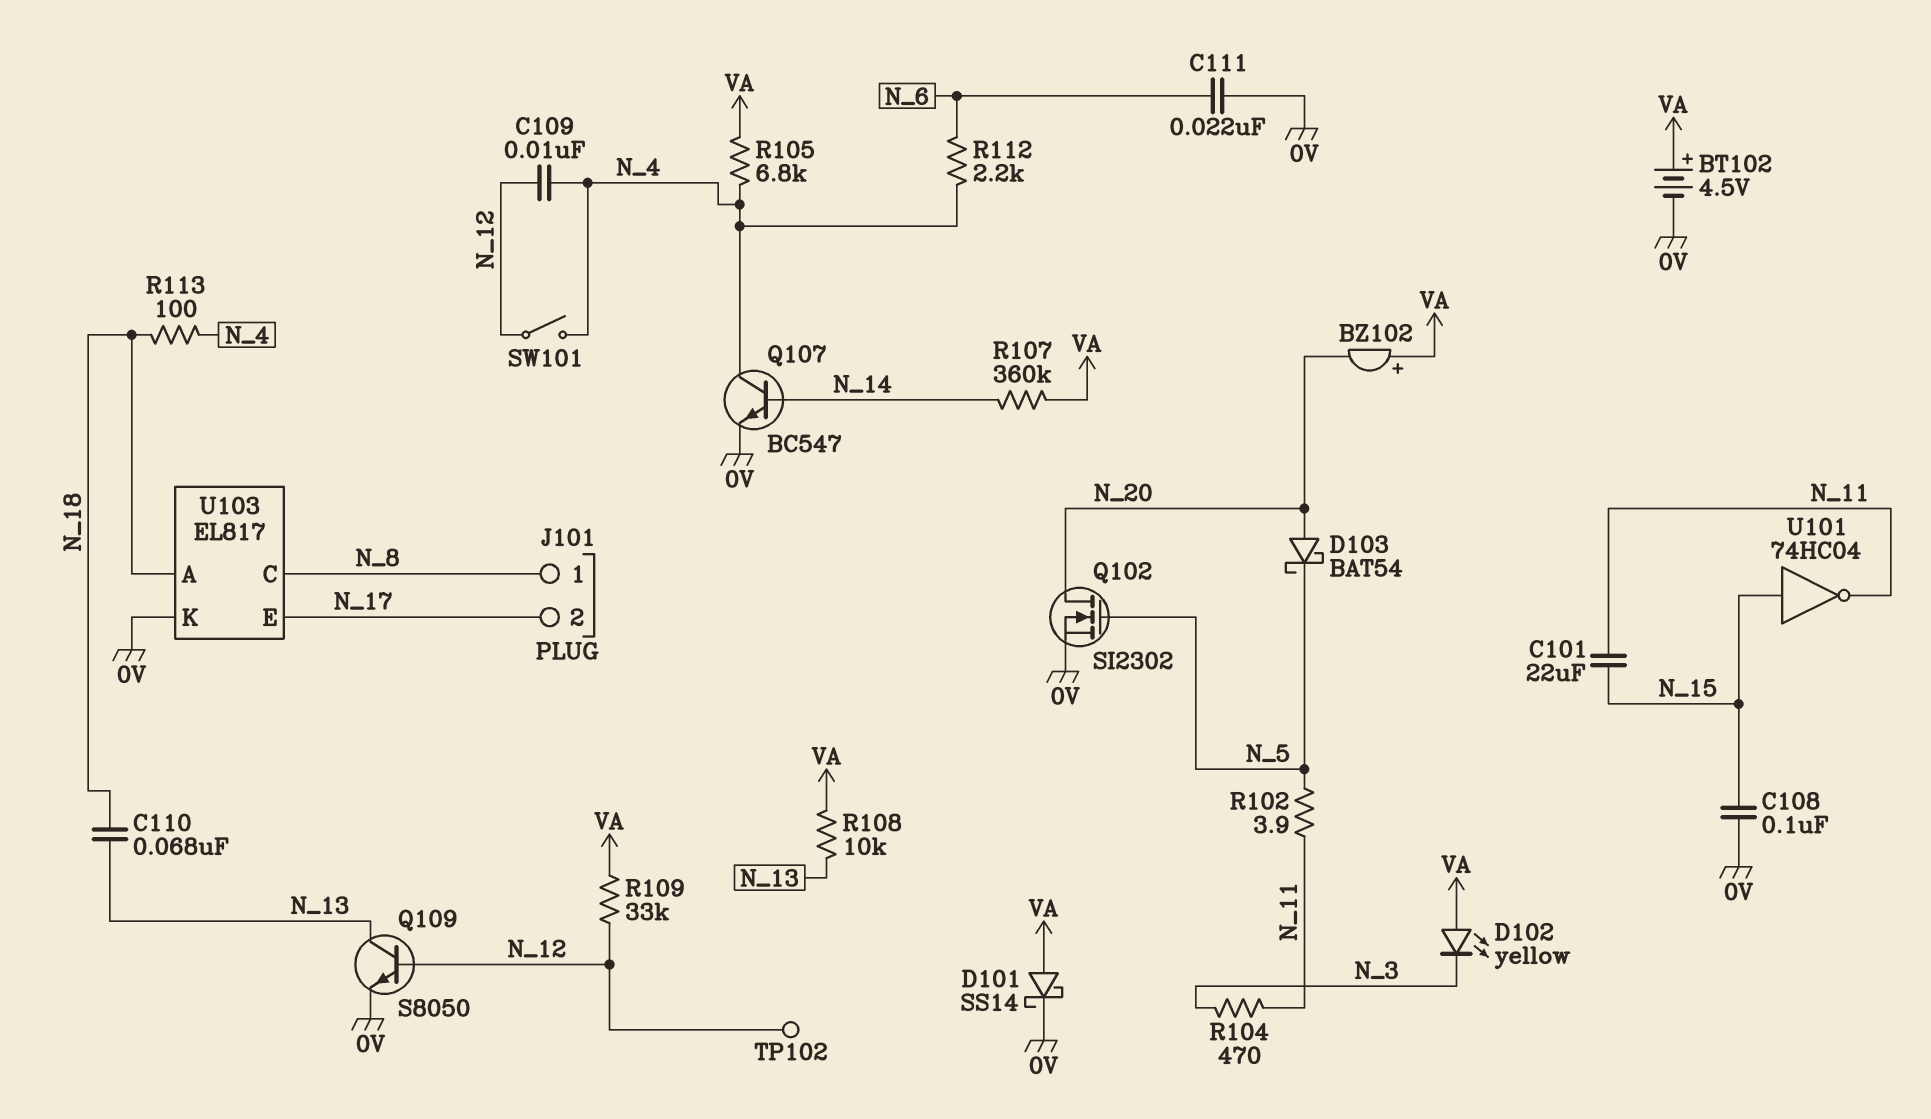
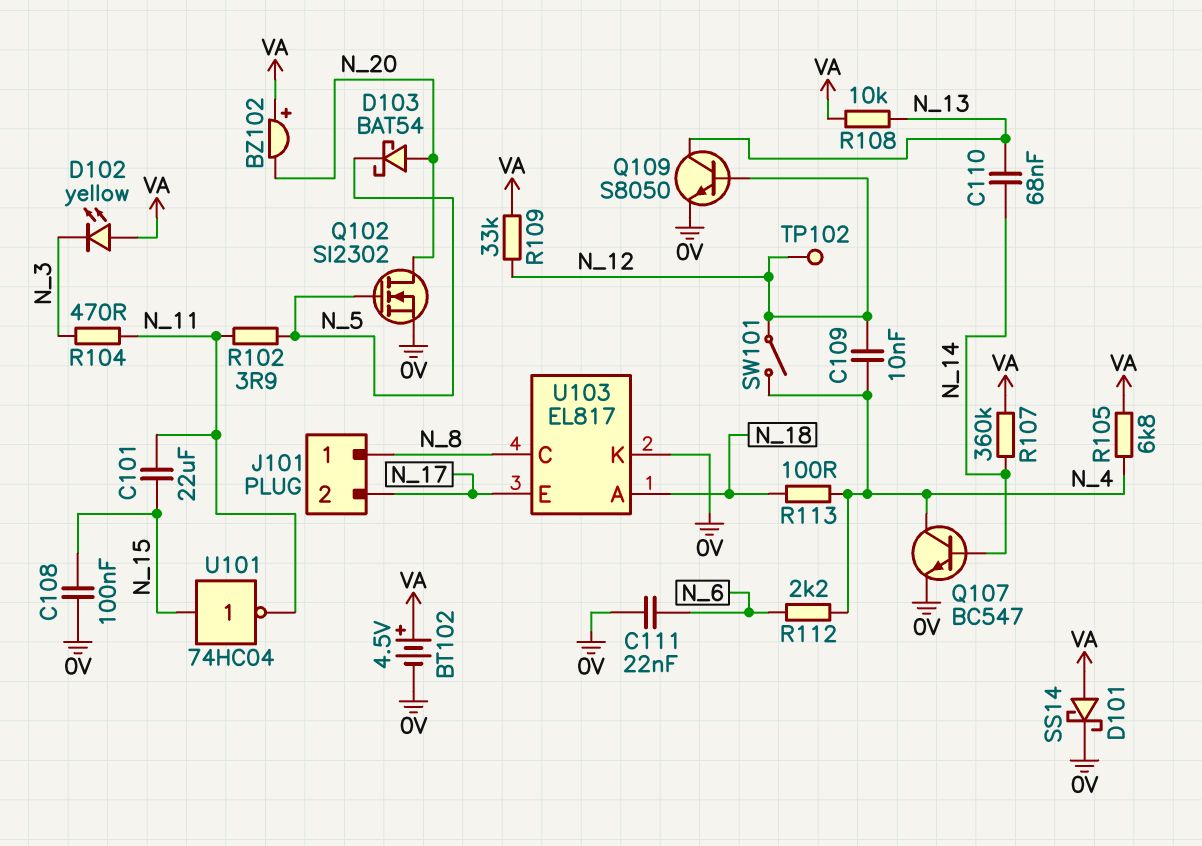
C110: 68nF (N_13, N_18) -> 68nF (N_13, N_14)

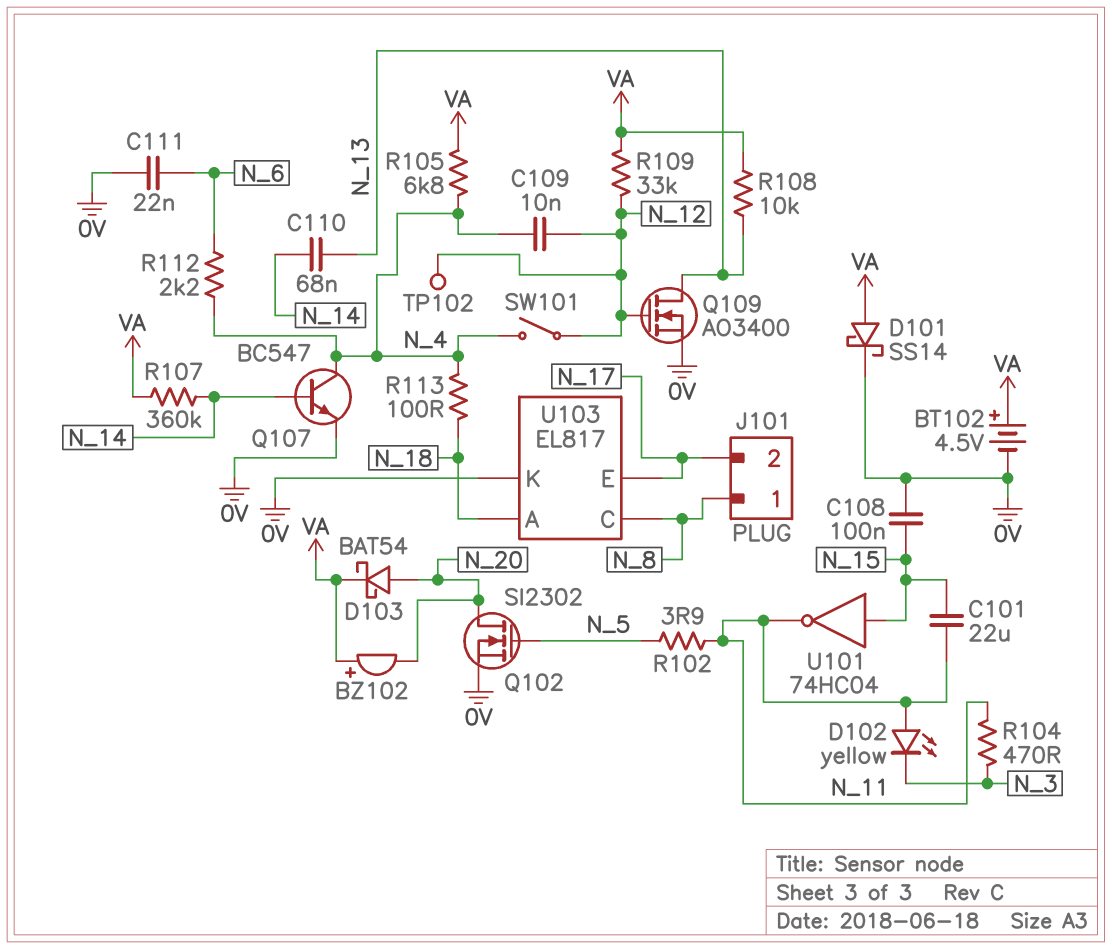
D102: LED yellow (A VA, K N_3) -> LED yellow (A N_11, K N_3)
D103: schottky BAT54 (A N_20, K N_5) -> schottky BAT54 (A N_20, K VA)
Q109: NPN S8050 (B N_12, C N_13, E 0V) -> NMOS AO3400 (G N_12, D N_13, S 0V)

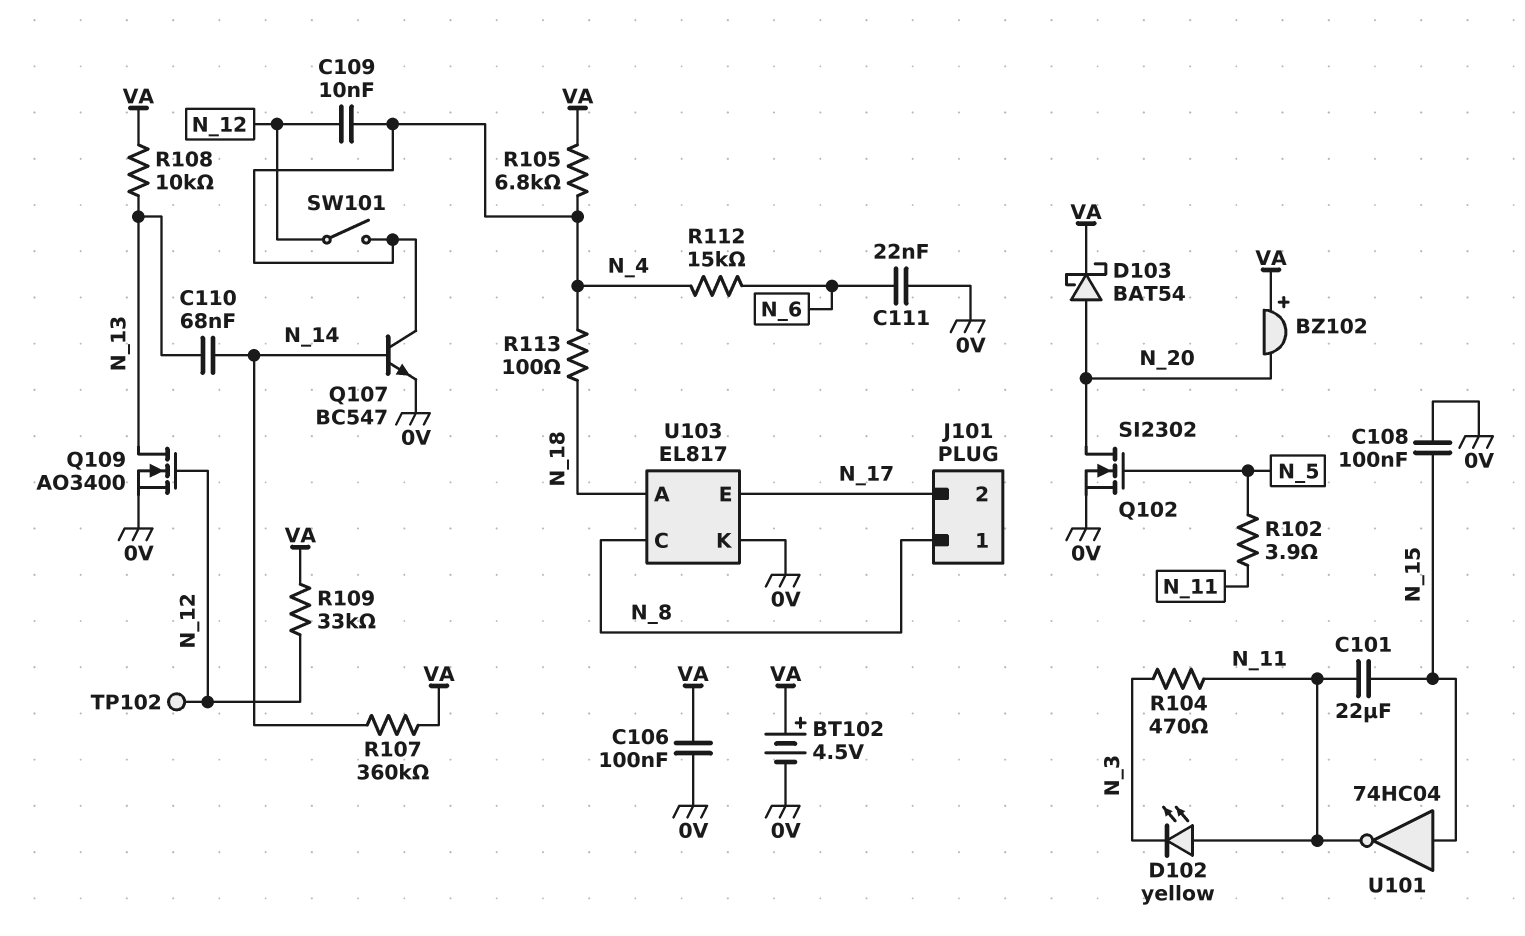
C106: none -> 100nF (0V, VA)
D101: schottky SS14 (A VA, K 0V) -> none
R112: 2.2k (N_4, N_6) -> 15k (N_4, N_6)

